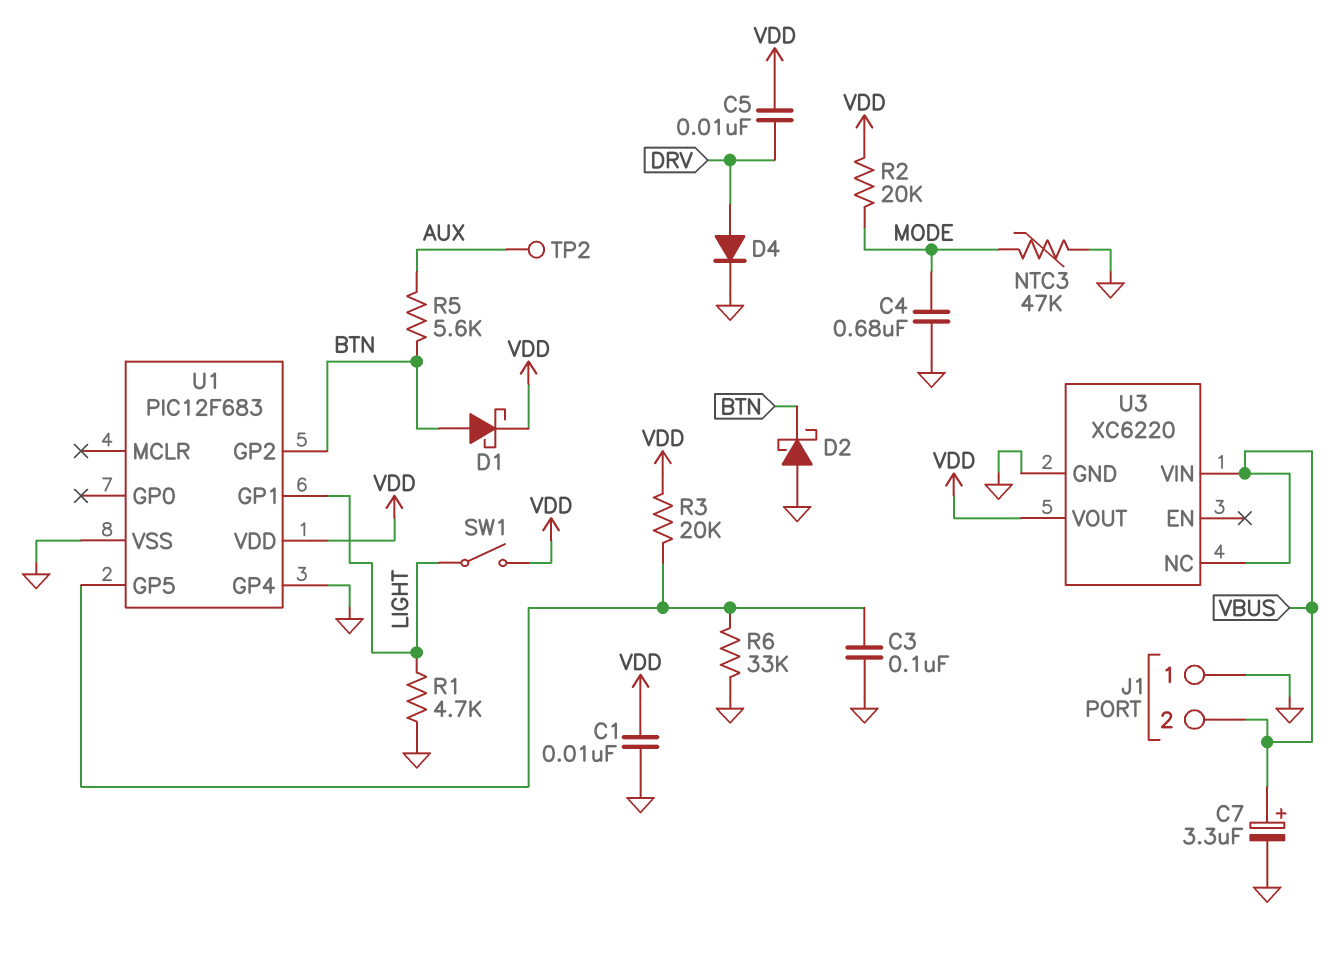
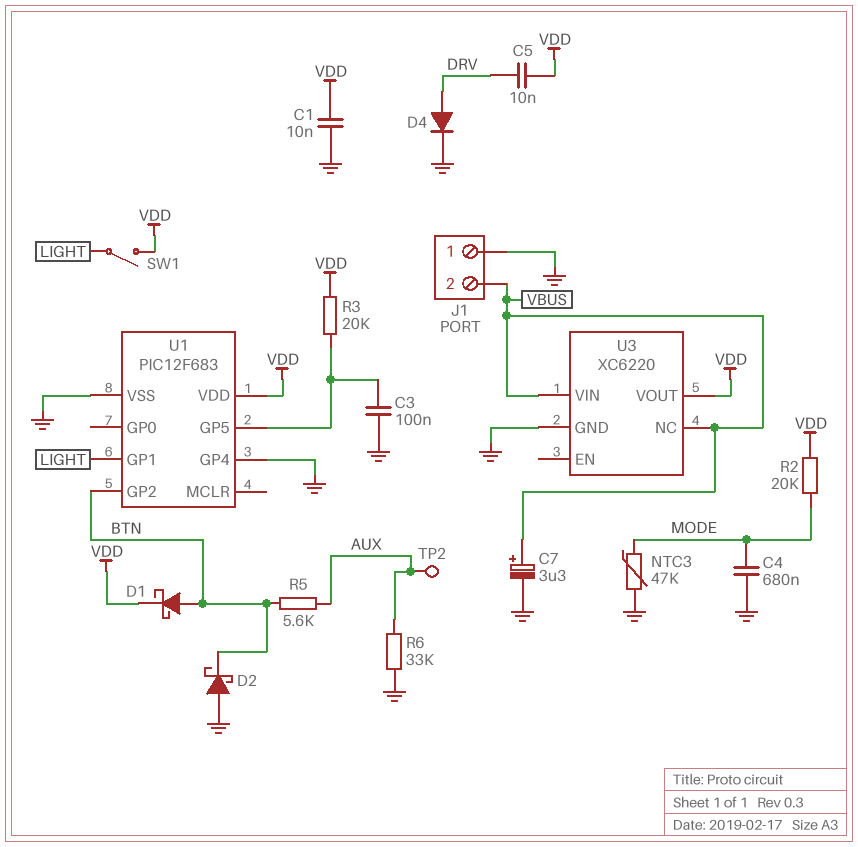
R1: 4.7k (GND, LIGHT) -> none
R6: 33k (GND, U1/GP5) -> 33k (AUX, GND)

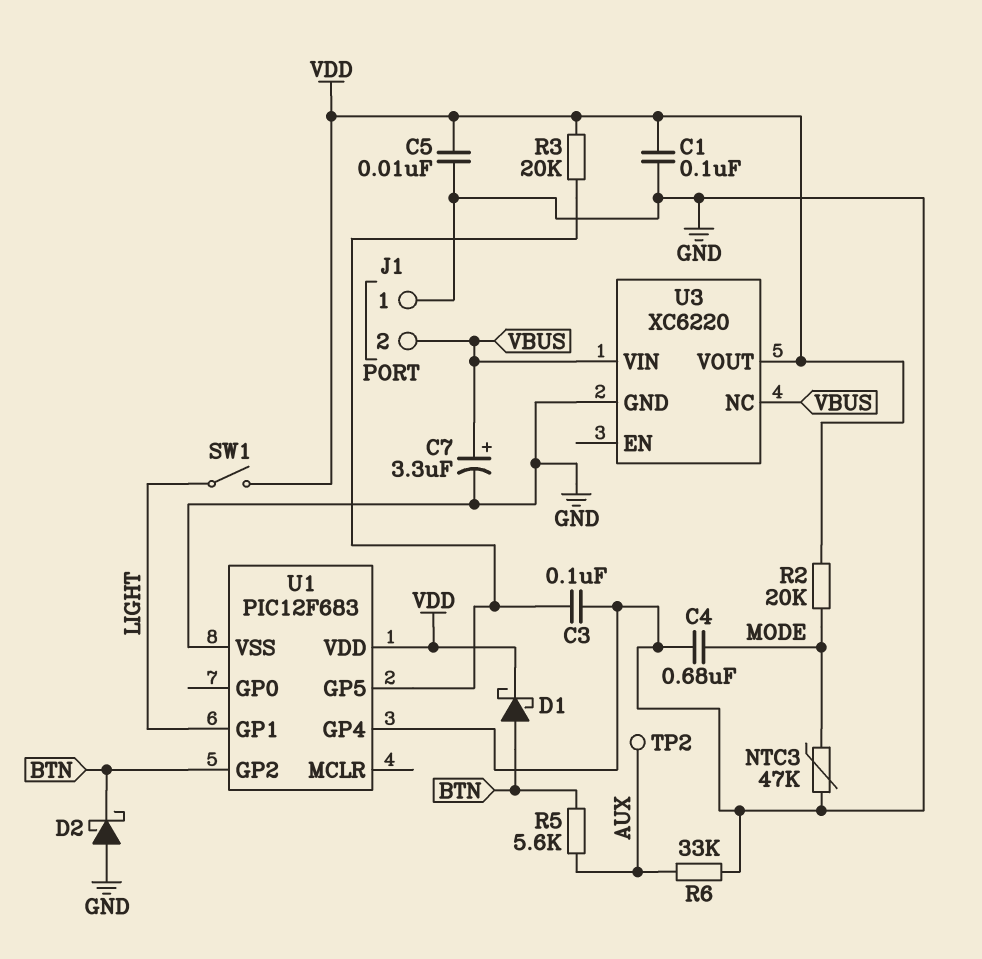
C1: 10nF (GND, VDD) -> 100nF (GND, VDD)
C5: 10nF (DRV, VDD) -> 10nF (GND, VDD)
D4: diode (A DRV, K GND) -> none

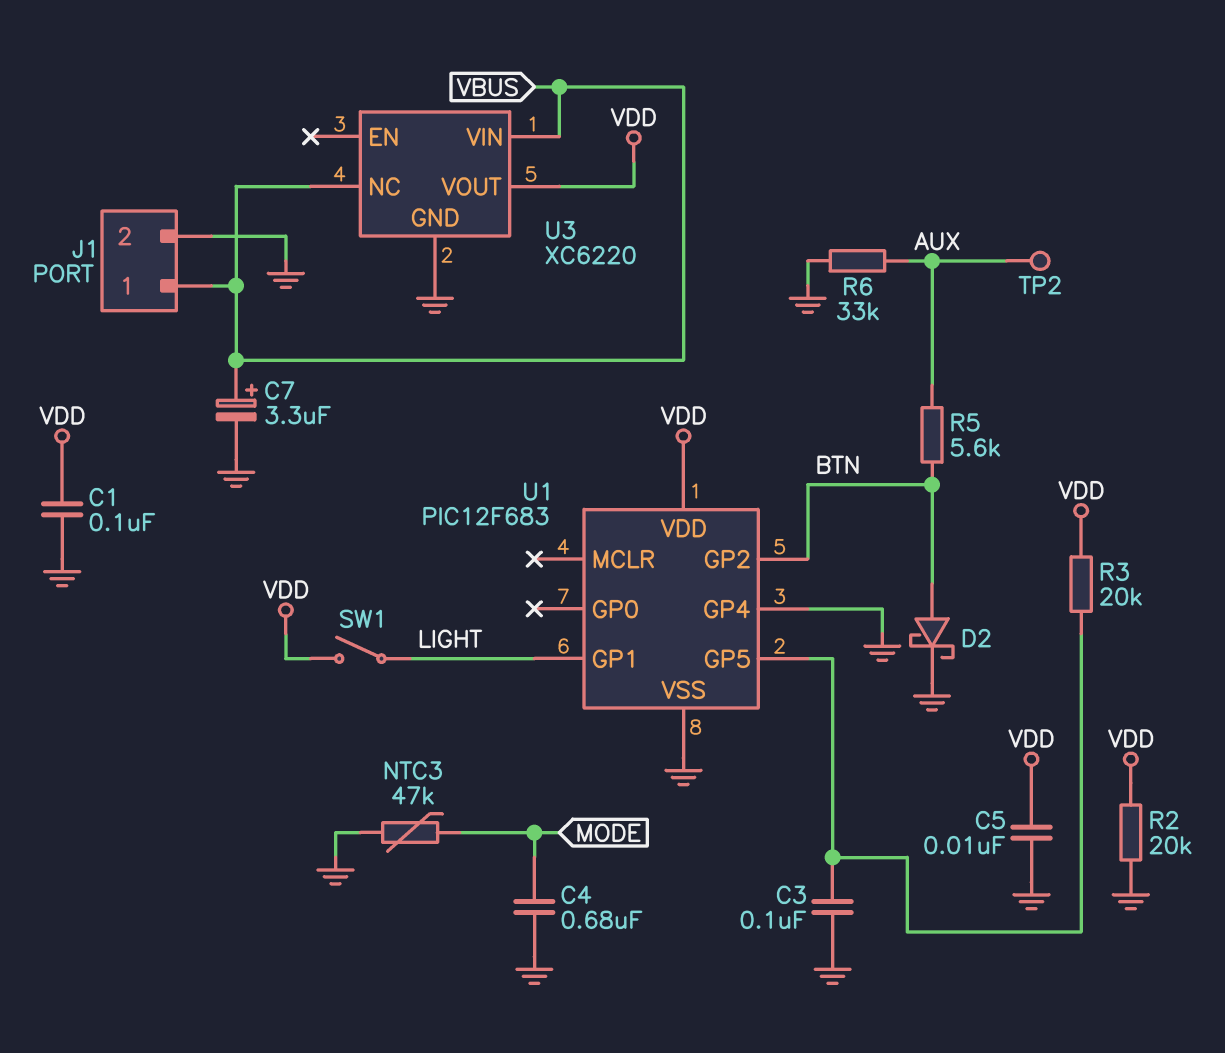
D1: schottky (A BTN, K VDD) -> none
D2: schottky (A GND, K BTN) -> schottky (A BTN, K GND)
J1 pin 1: GND -> VBUS
J1 pin 2: VBUS -> GND
R2: 20k (MODE, VDD) -> 20k (GND, VDD)

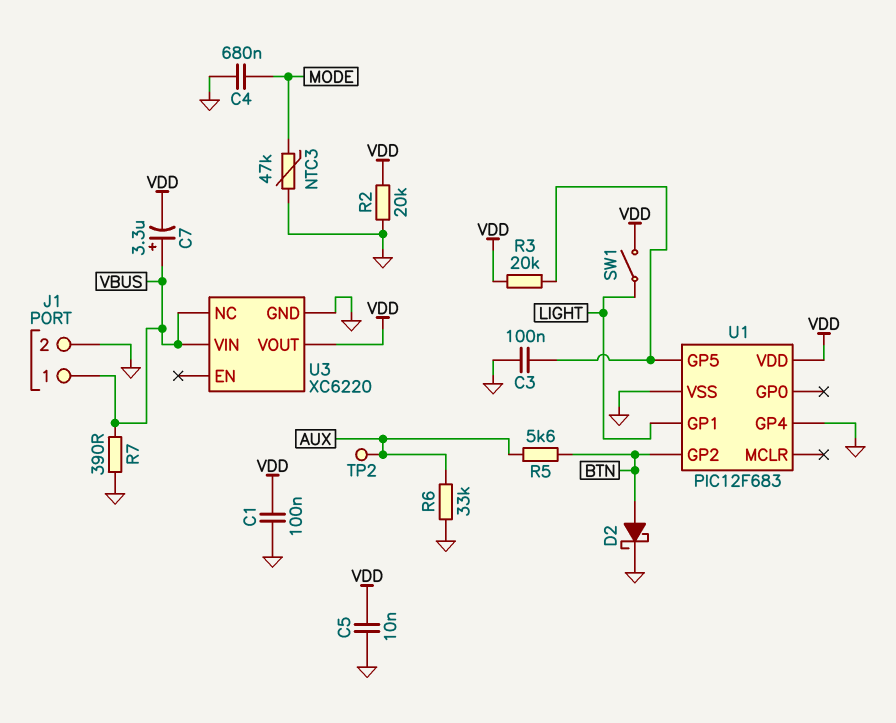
C7: 3.3uF (plus VBUS, minus GND) -> 3.3uF (plus VBUS, minus VDD)
R7: none -> 390 (GND, VBUS)

